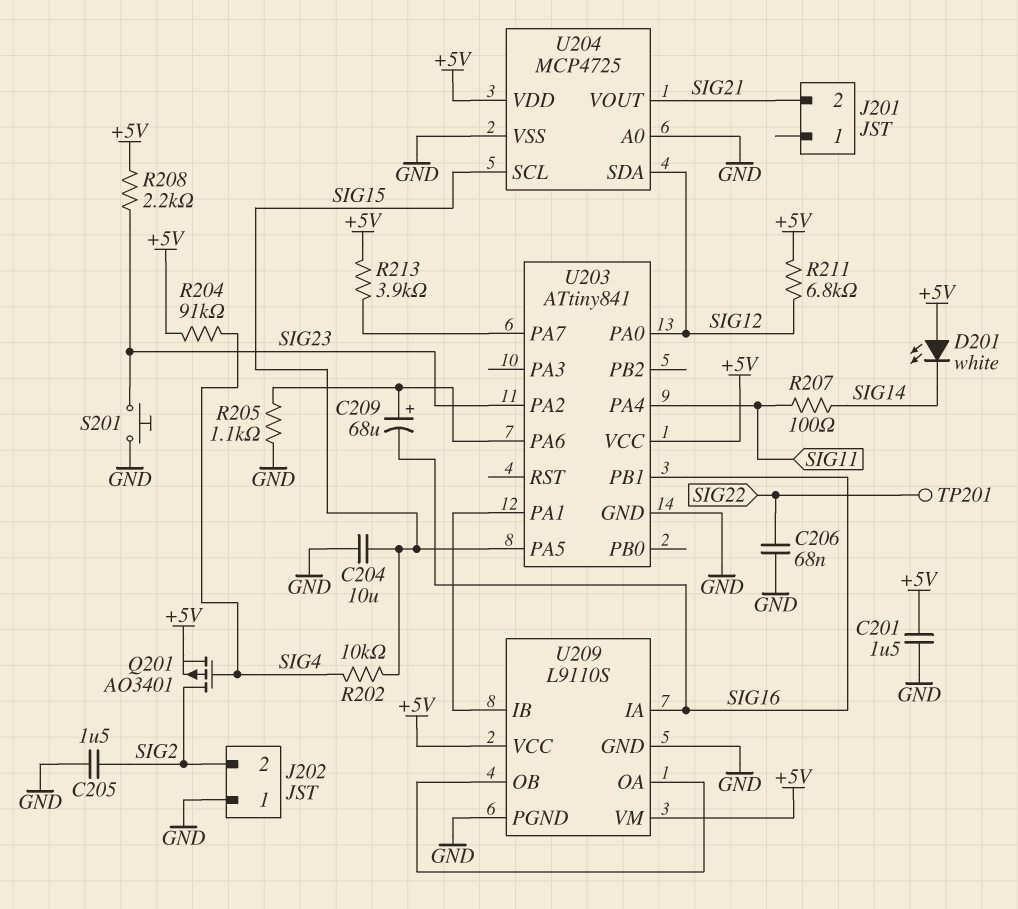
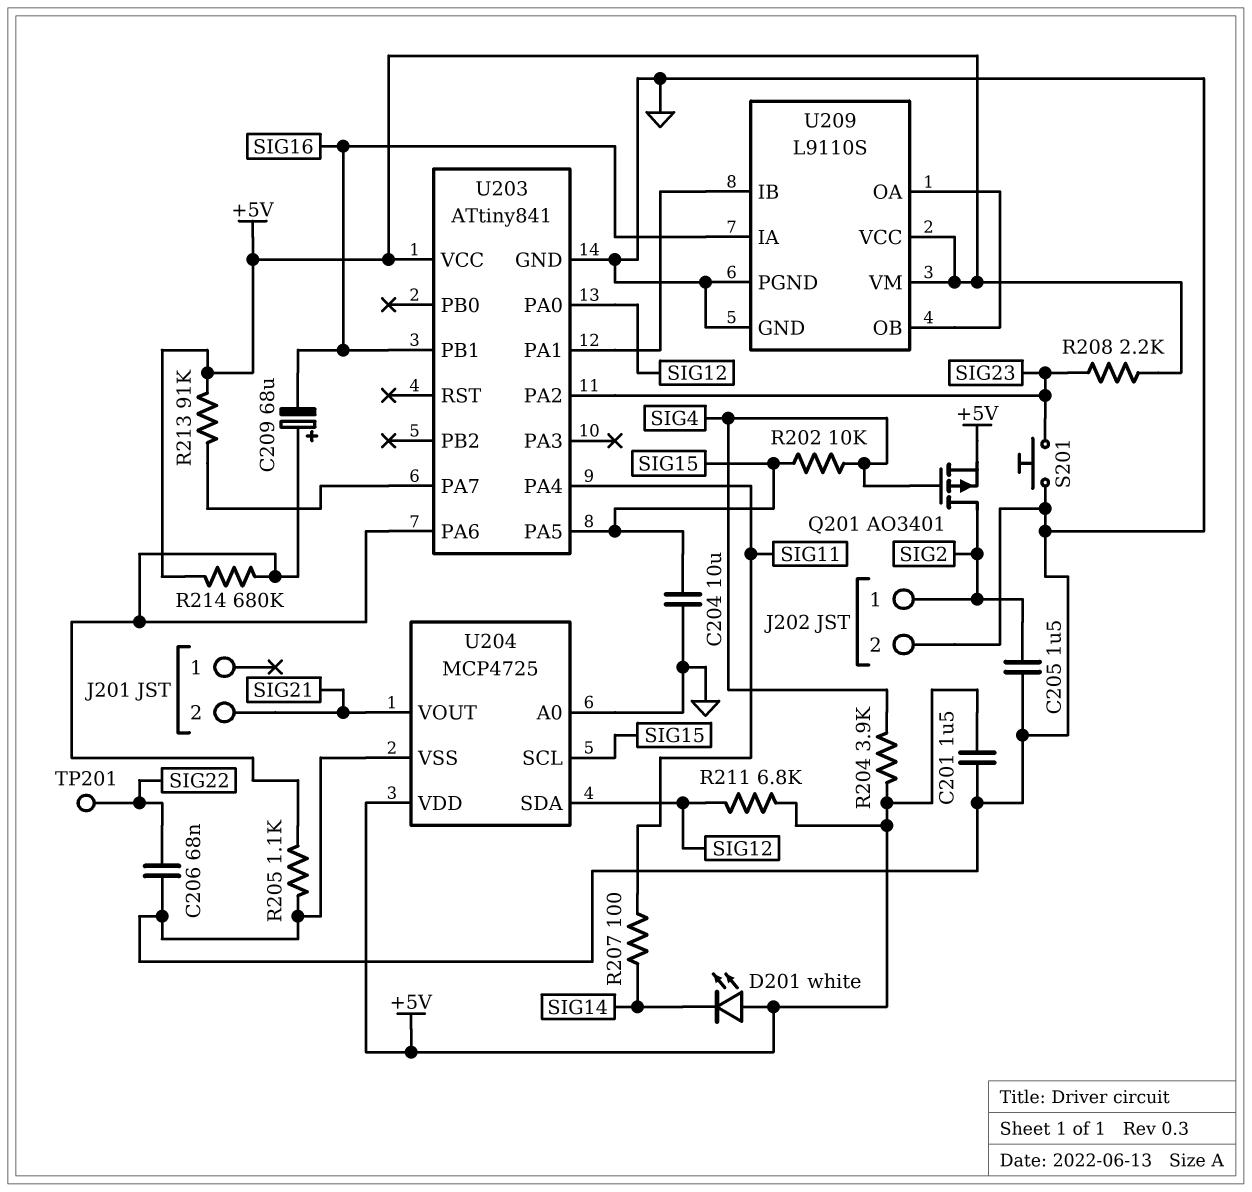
J202 pin 1: GND -> SIG2
J202 pin 2: SIG2 -> GND
R204: 91k (+5V, SIG4) -> 3.9k (+5V, SIG4)
R213: 3.9k (+5V, U203/PA7) -> 91k (+5V, U203/PA7)
R214: none -> 680k (+5V, U203/PA6)

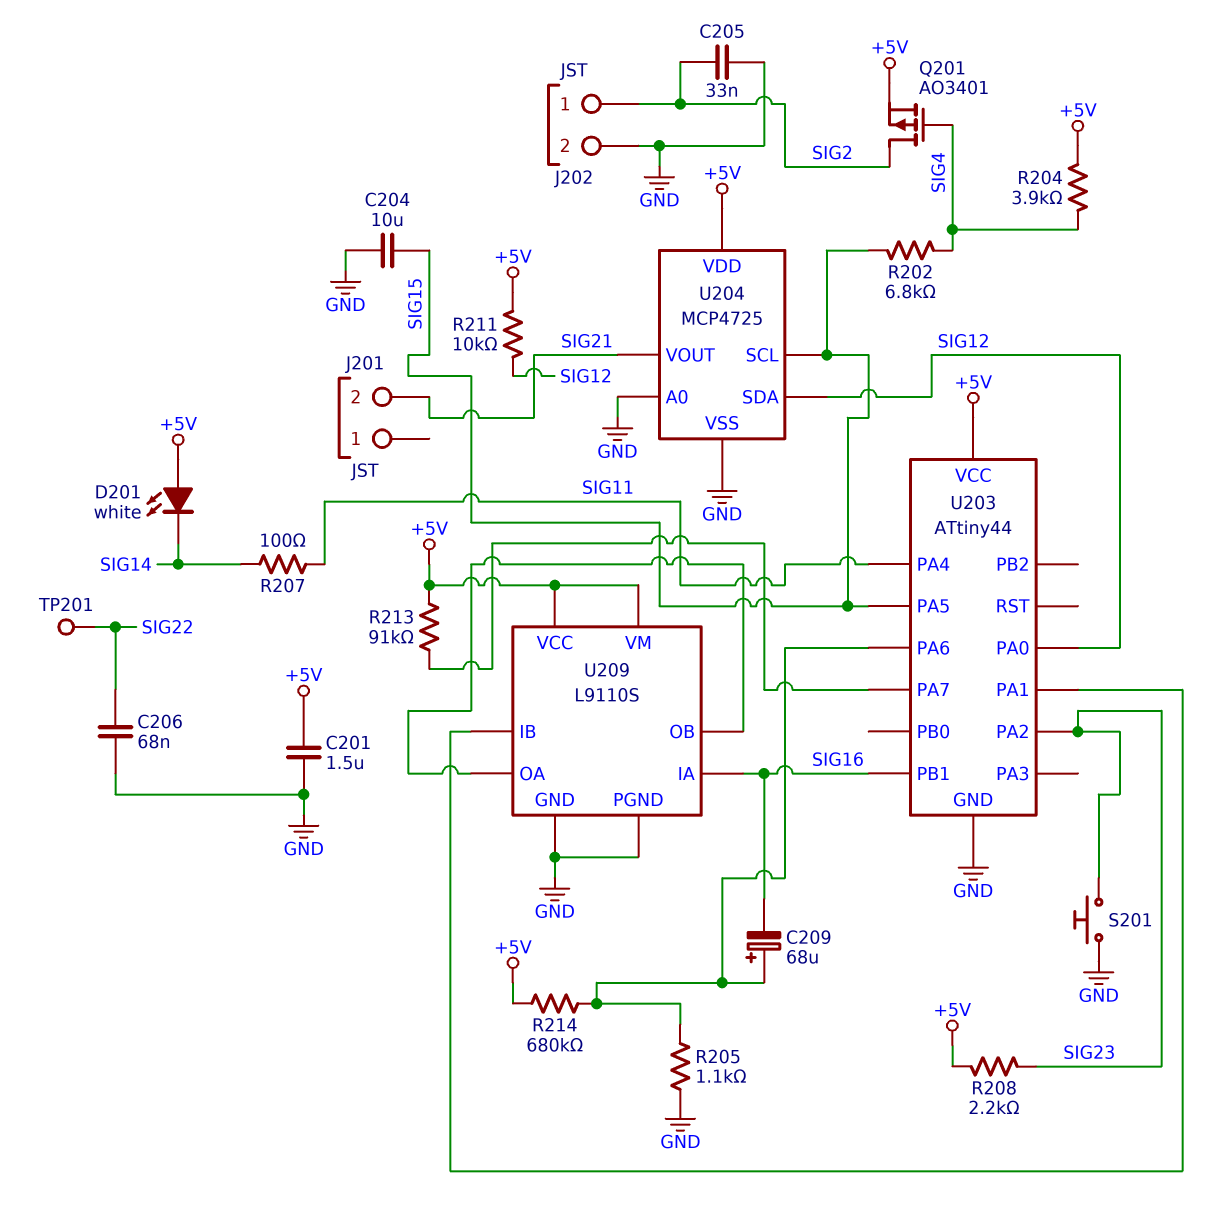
C205: 1.5uF (GND, SIG2) -> 33nF (GND, SIG2)
R202: 10k (SIG4, SIG15) -> 6.8k (SIG4, SIG15)
R211: 6.8k (+5V, SIG12) -> 10k (+5V, SIG12)
U203: ATtiny841 -> ATtiny44

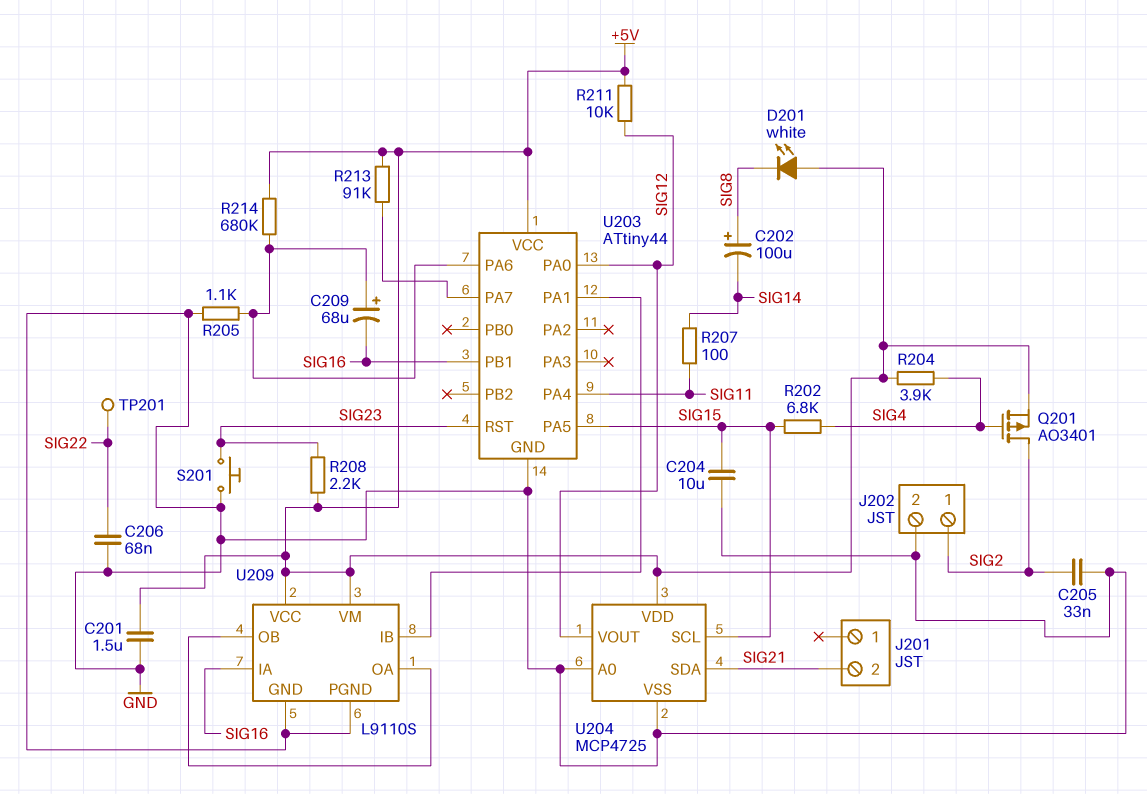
C202: none -> 100uF (plus SIG8, minus SIG14)
D201: LED white (A +5V, K SIG14) -> LED white (A +5V, K SIG8)
U203 pin PA2: SIG23 -> none
U203 pin RST: none -> SIG23
U204 pin SDA: SIG12 -> SIG21
U204 pin VOUT: SIG21 -> SIG12

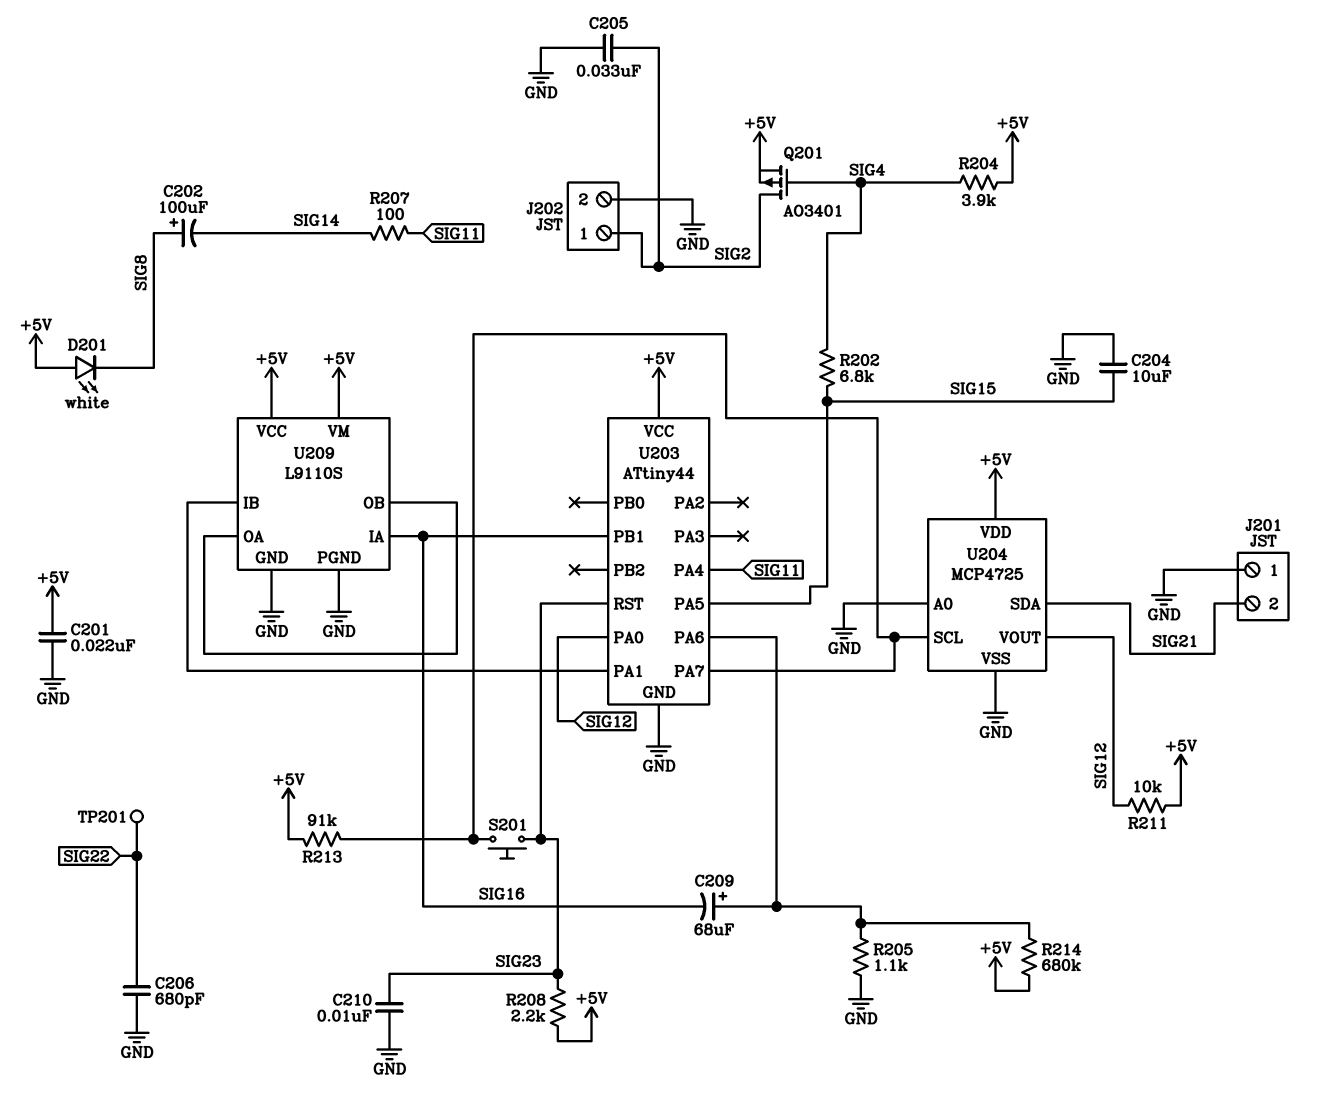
C201: 1.5uF (+5V, GND) -> 22nF (+5V, GND)
C206: 68nF (GND, SIG22) -> 680pF (GND, SIG22)
C210: none -> 10nF (GND, SIG23)
J201 pin 1: none -> GND
S201: button (GND, SIG23) -> button (SIG23, U203/PA7)
U204 pin SCL: SIG15 -> U203/PA7

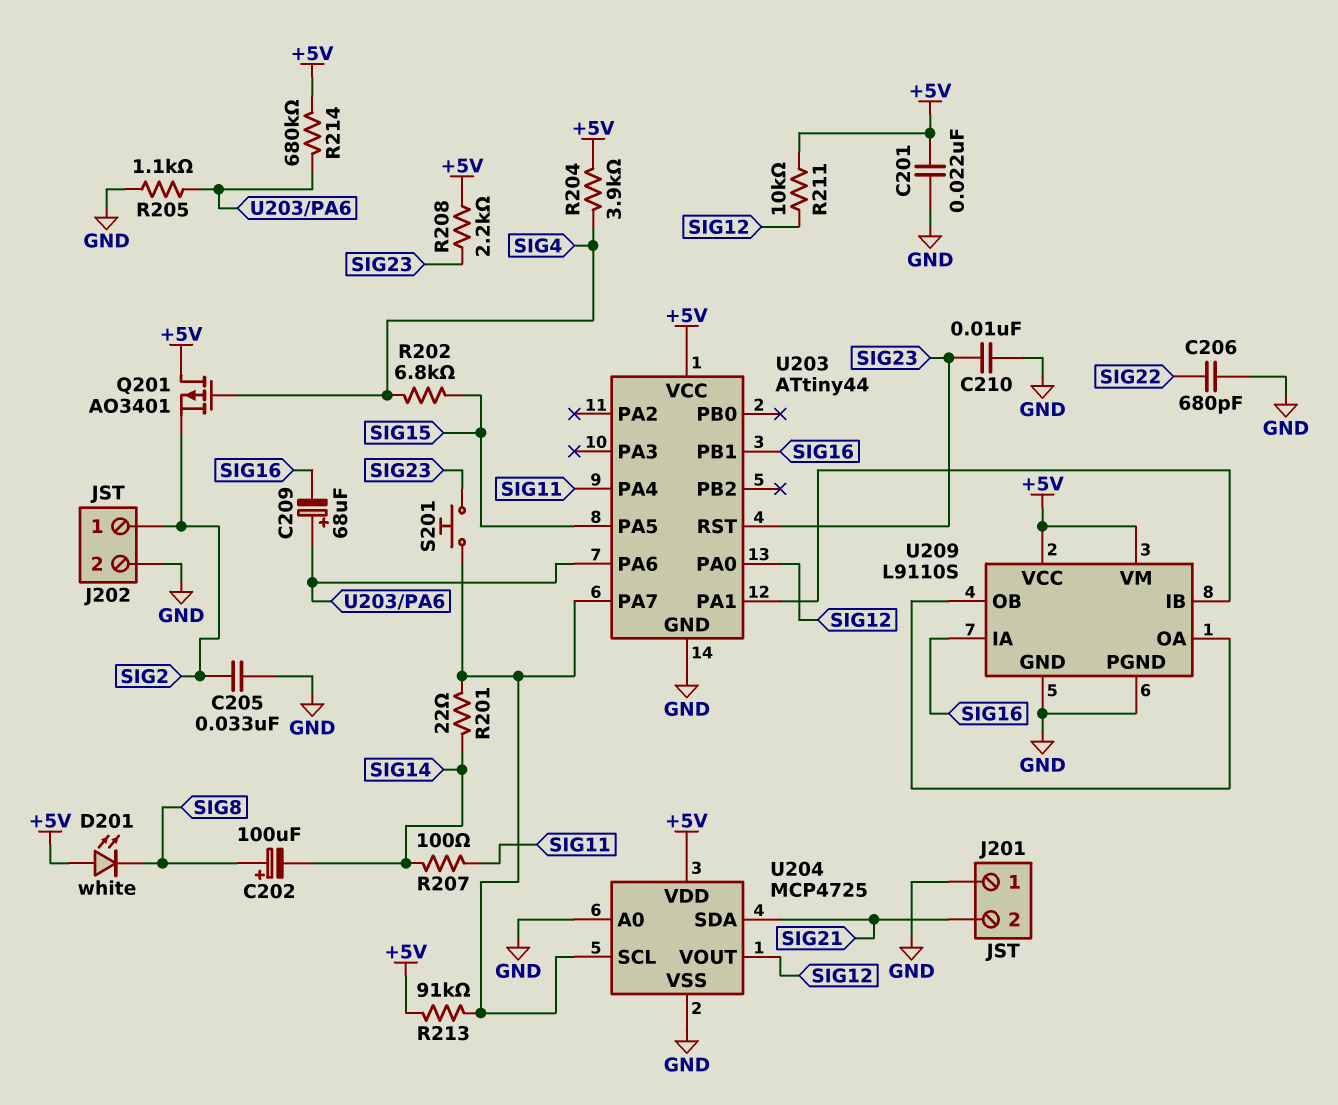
C204: 10uF (GND, SIG15) -> none
Q201: PMOS AO3401 (G SIG4, D SIG2, S +5V) -> PMOS AO3401 (G SIG4, D +5V, S SIG2)
R201: none -> 22 (SIG14, U203/PA7)
TP201: test point (SIG22) -> none

